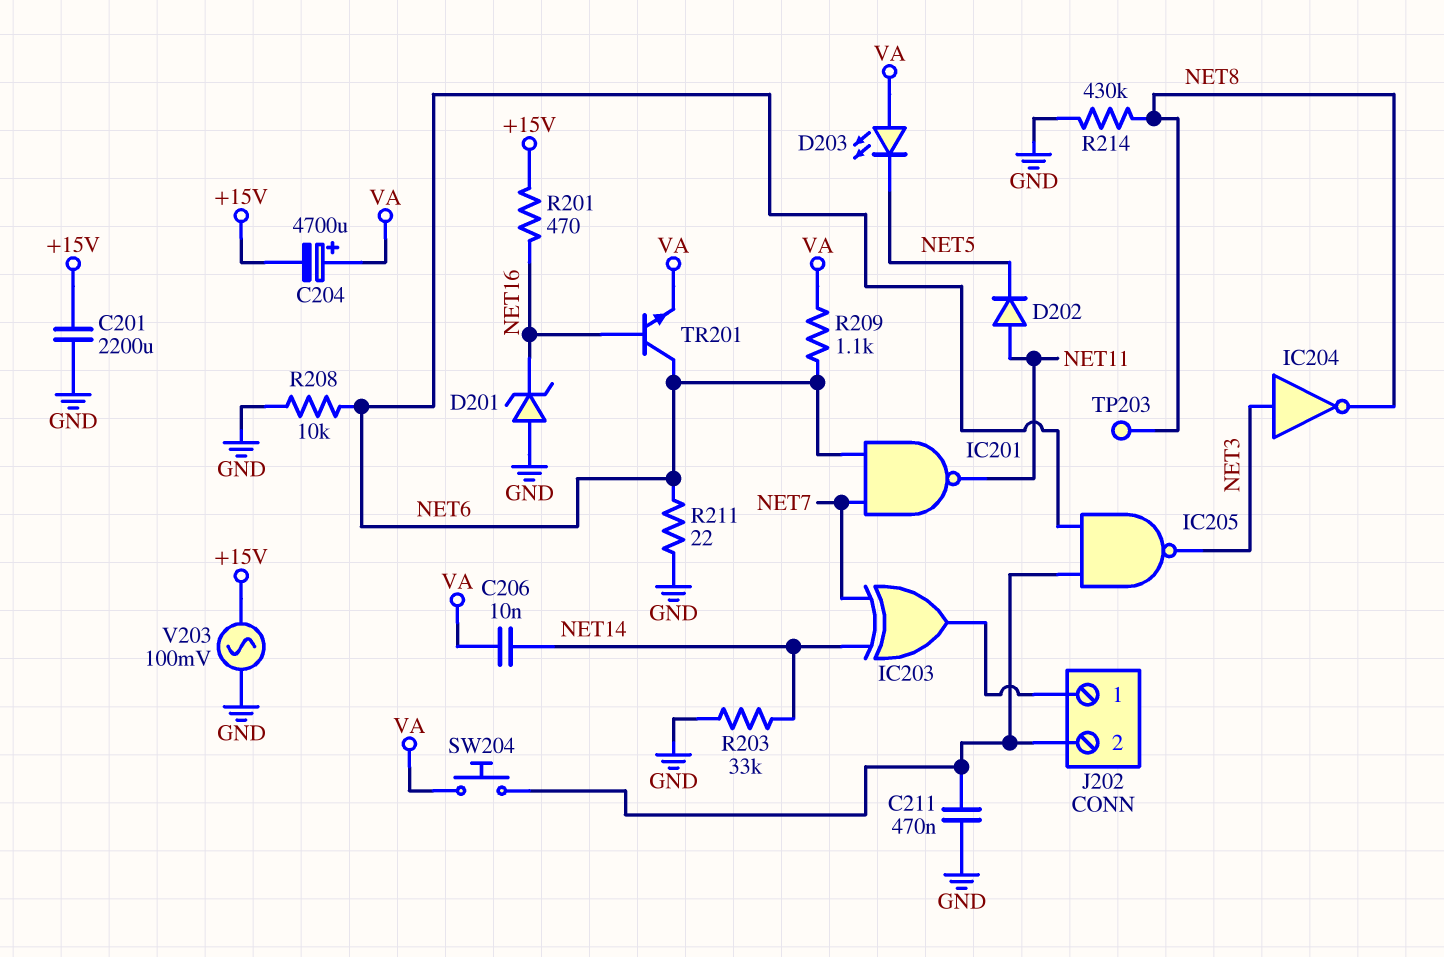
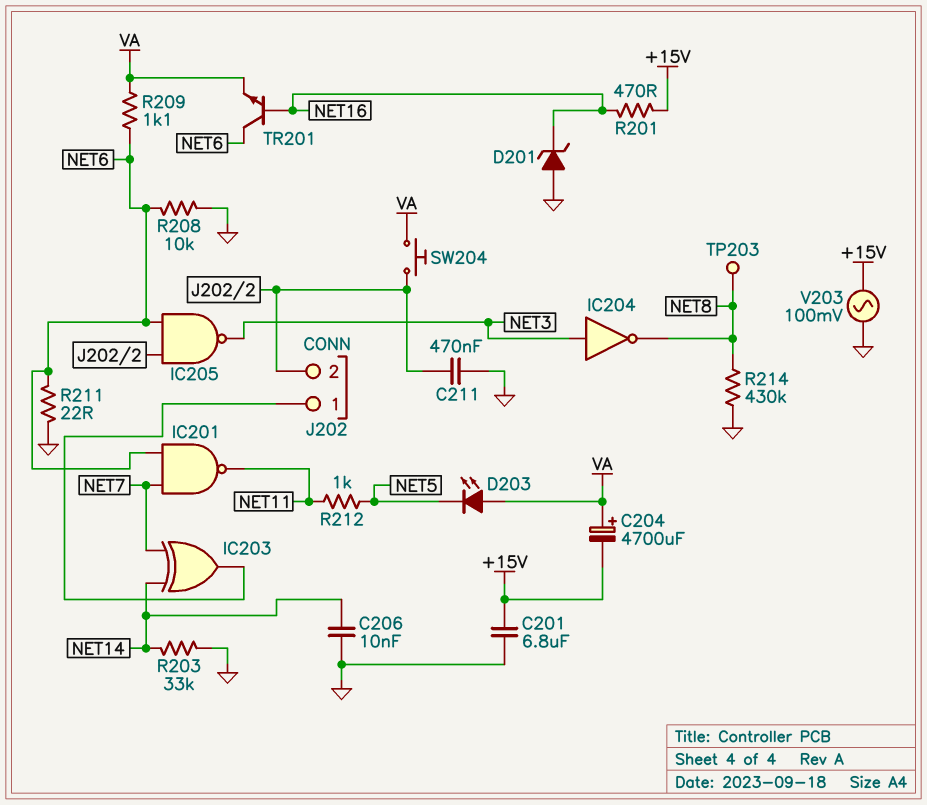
C201: 2200uF (+15V, GND) -> 6.8uF (+15V, GND)
C206: 10nF (NET14, VA) -> 10nF (GND, NET14)
D202: diode (A NET11, K NET5) -> none
R212: none -> 1k (NET5, NET11)

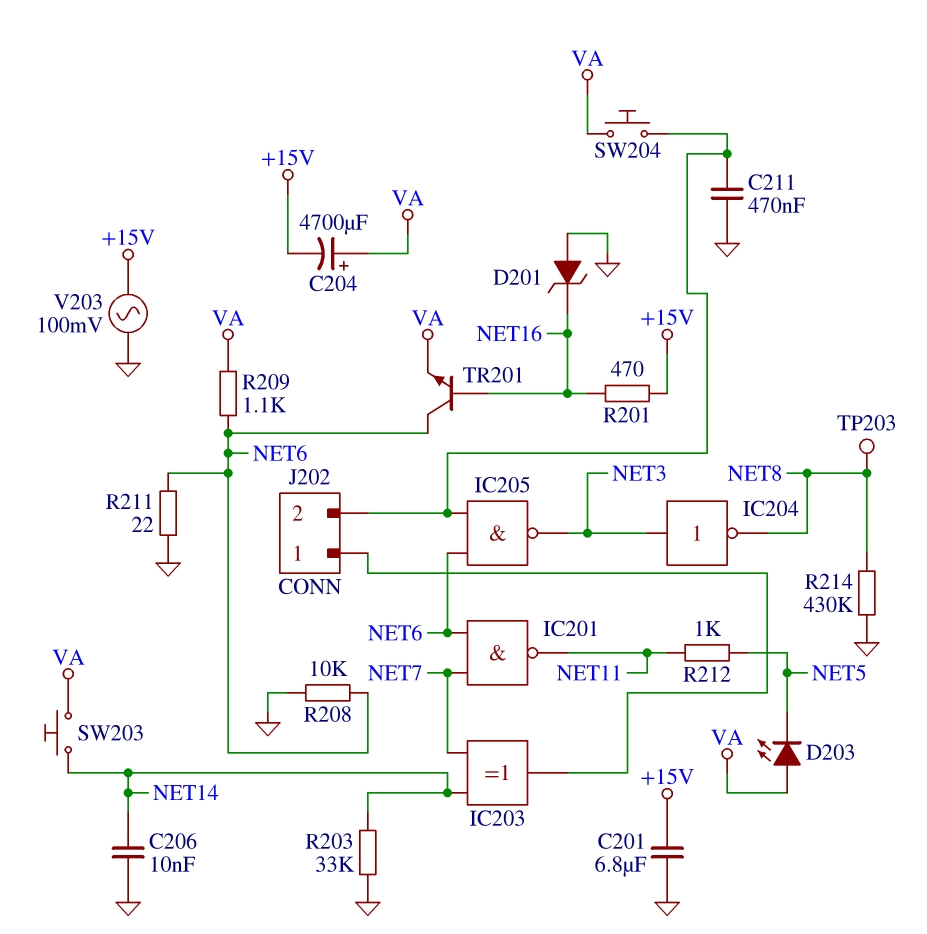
SW203: none -> button (NET14, VA)

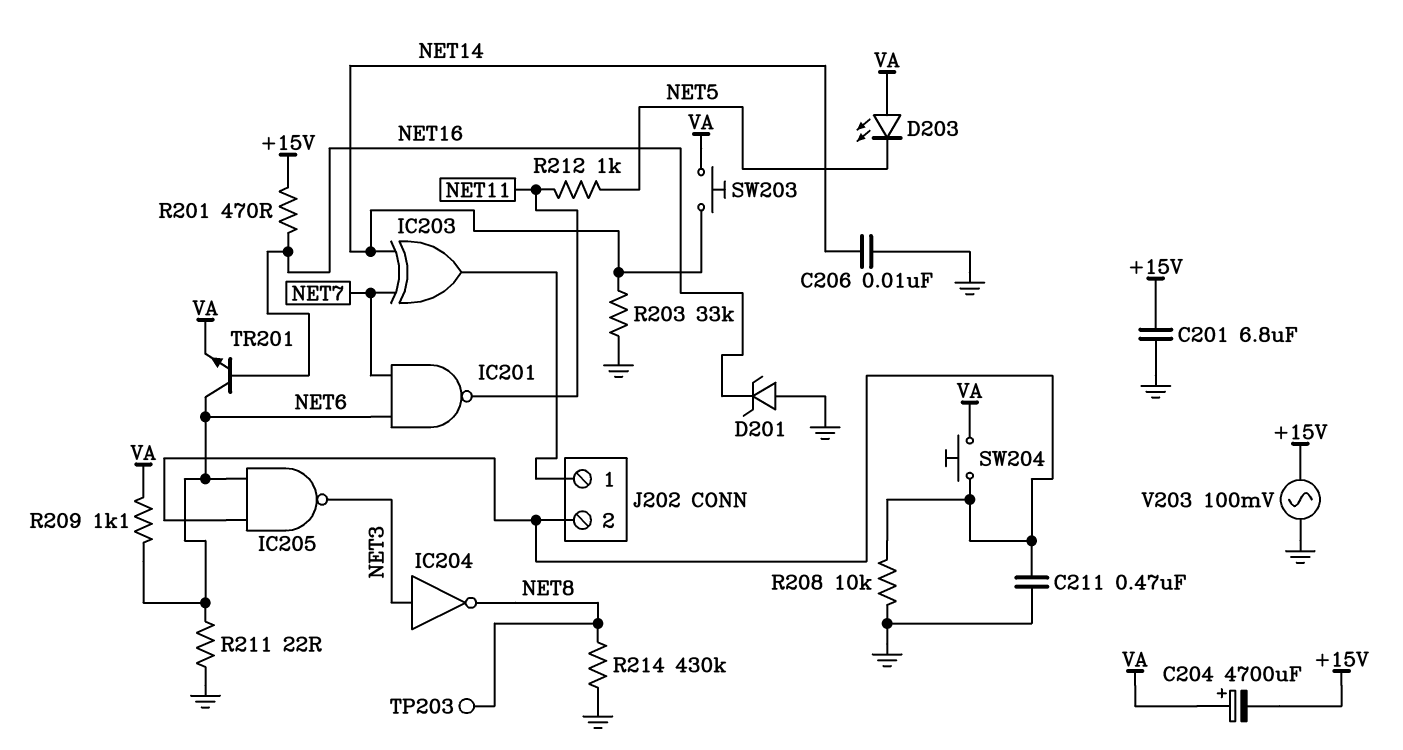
R208: 10k (GND, NET6) -> 10k (GND, J202/2)

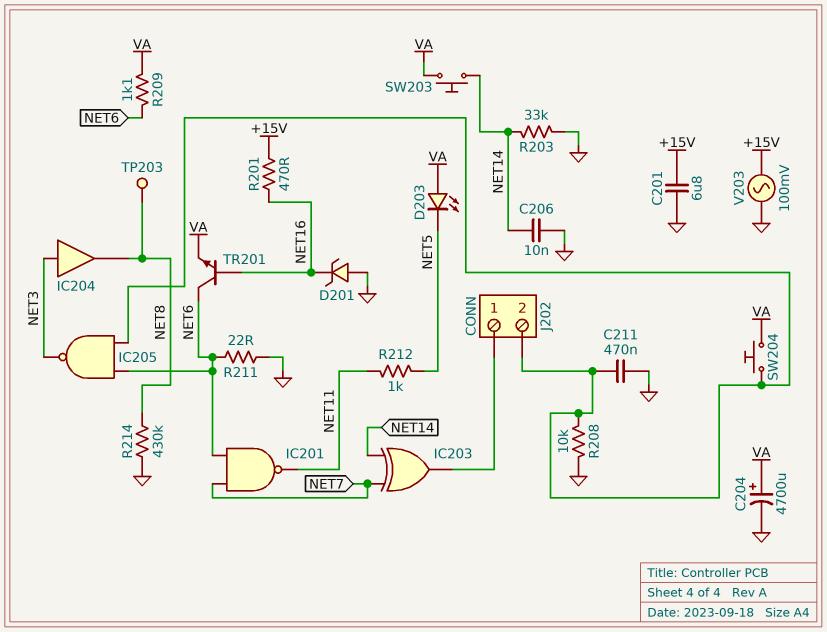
C204: 4700uF (plus VA, minus +15V) -> 4700uF (plus VA, minus GND)
IC204: NOT (in NET3, out NET8) -> buffer (in NET3, out NET8)

